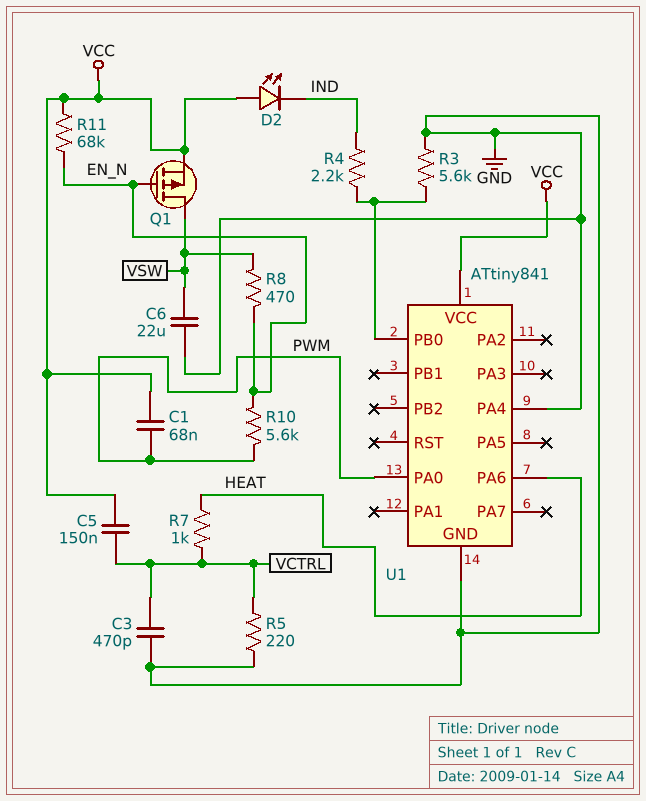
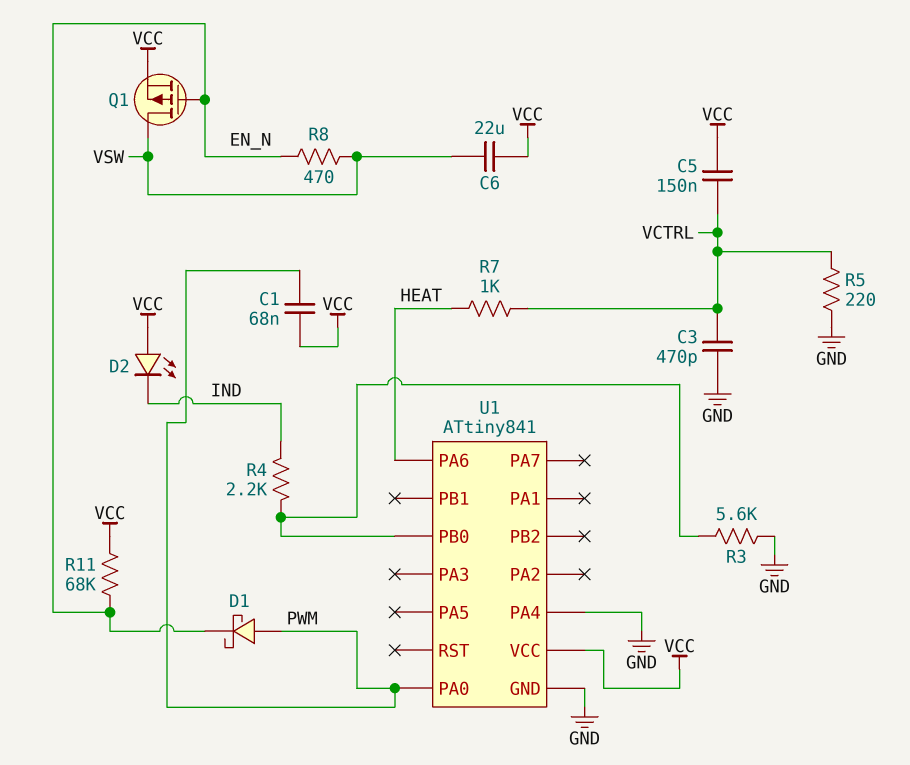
C6: 22uF (GND, VSW) -> 22uF (VCC, VSW)
D1: none -> schottky (A PWM, K EN_N)
R10: 5.6k (EN_N, PWM) -> none

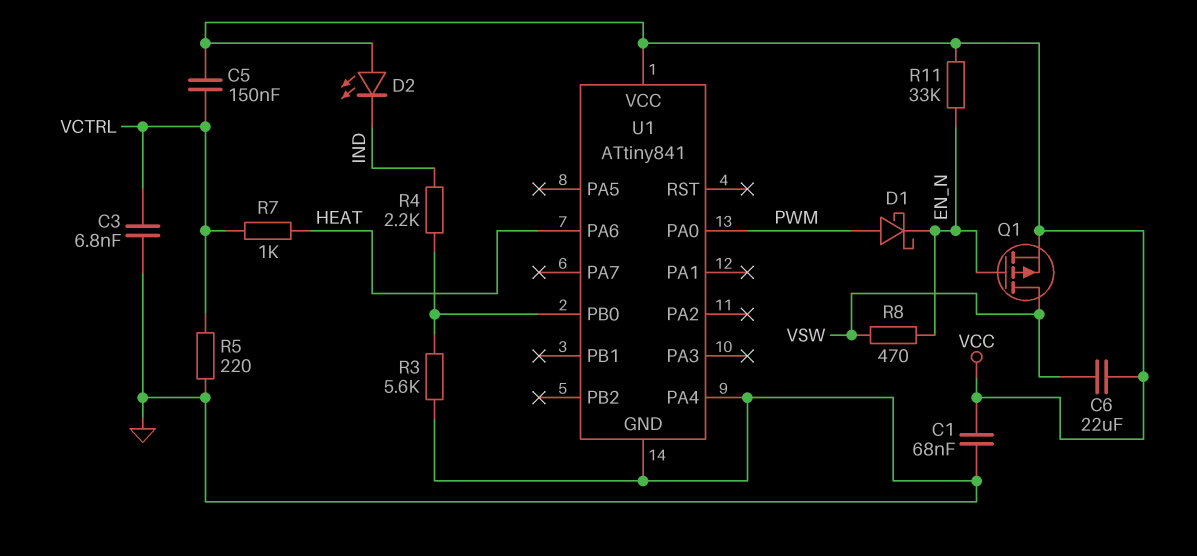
C1: 68nF (PWM, VCC) -> 68nF (GND, VCC)
C3: 470pF (GND, VCTRL) -> 6.8nF (GND, VCTRL)
R11: 68k (EN_N, VCC) -> 33k (EN_N, VCC)

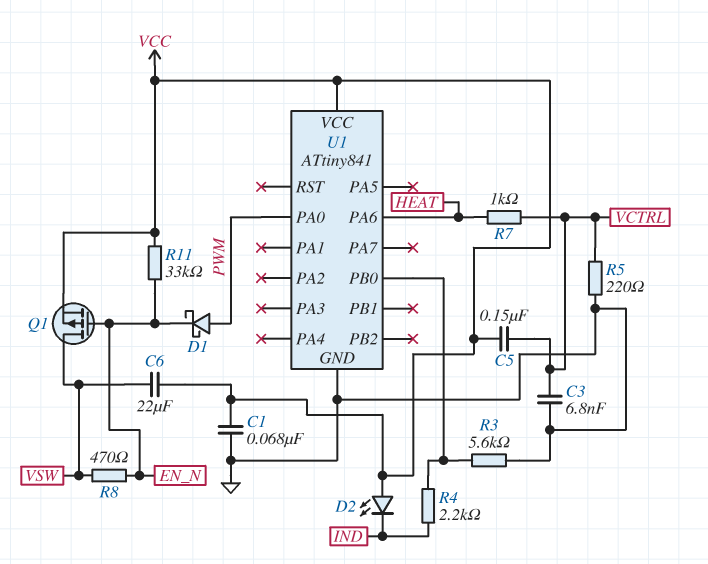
U1 pin PA4: GND -> none

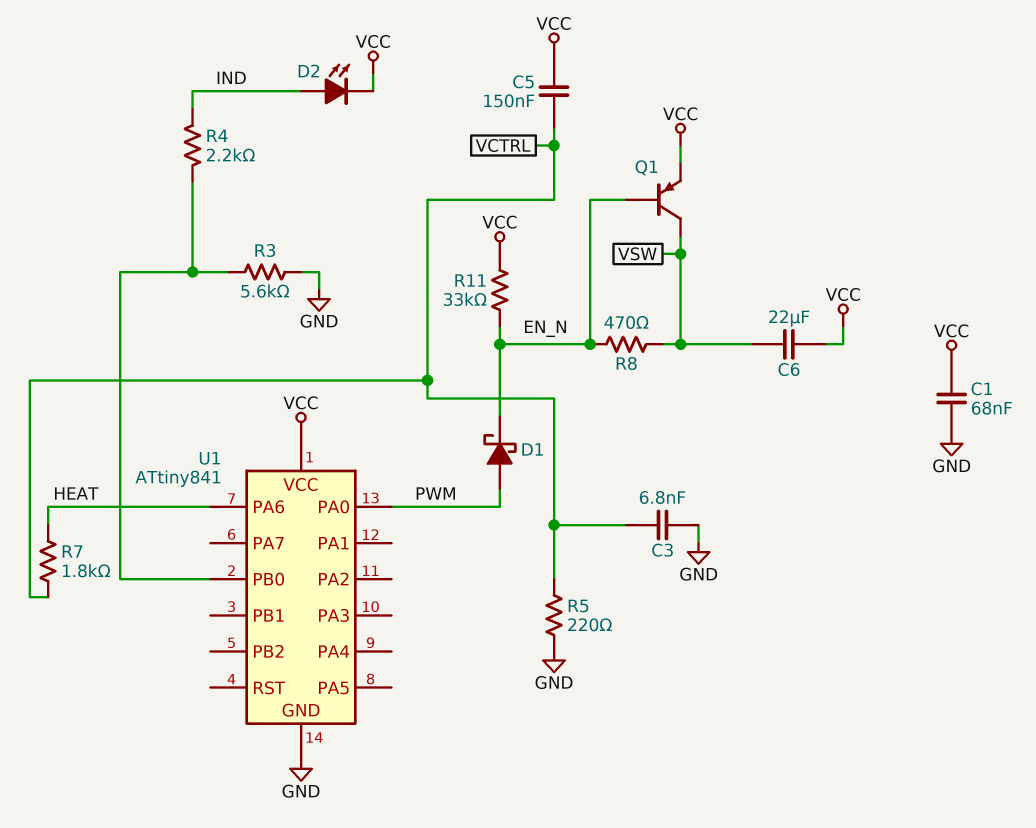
D2: LED (A VCC, K IND) -> LED (A IND, K VCC)
Q1: PMOS (G EN_N, D VSW, S VCC) -> PNP (B EN_N, C VSW, E VCC)
R7: 1k (HEAT, VCTRL) -> 1.8k (HEAT, VCTRL)

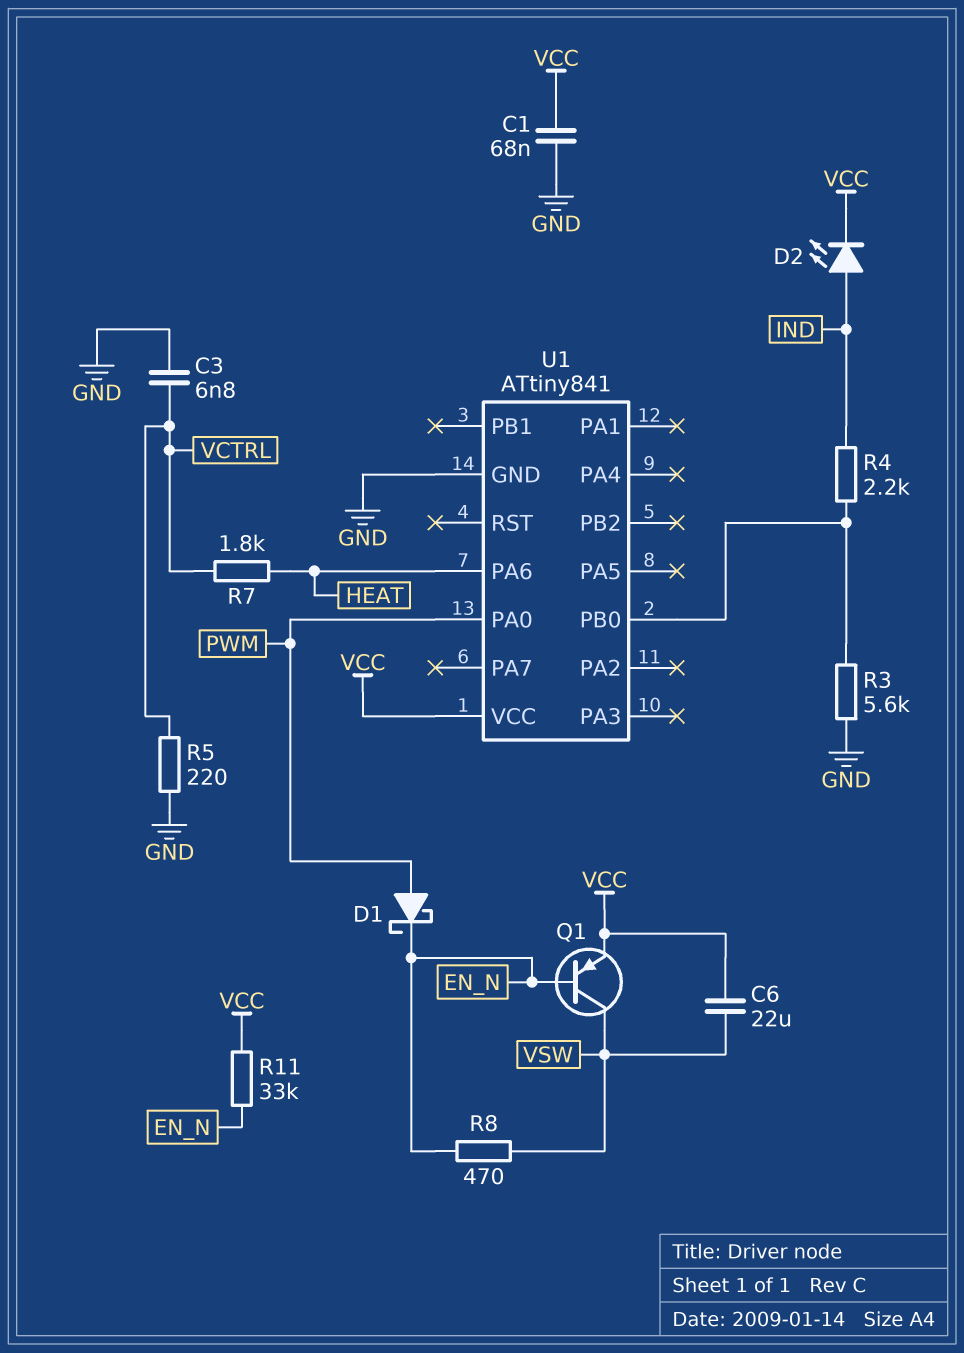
C5: 150nF (VCC, VCTRL) -> none

